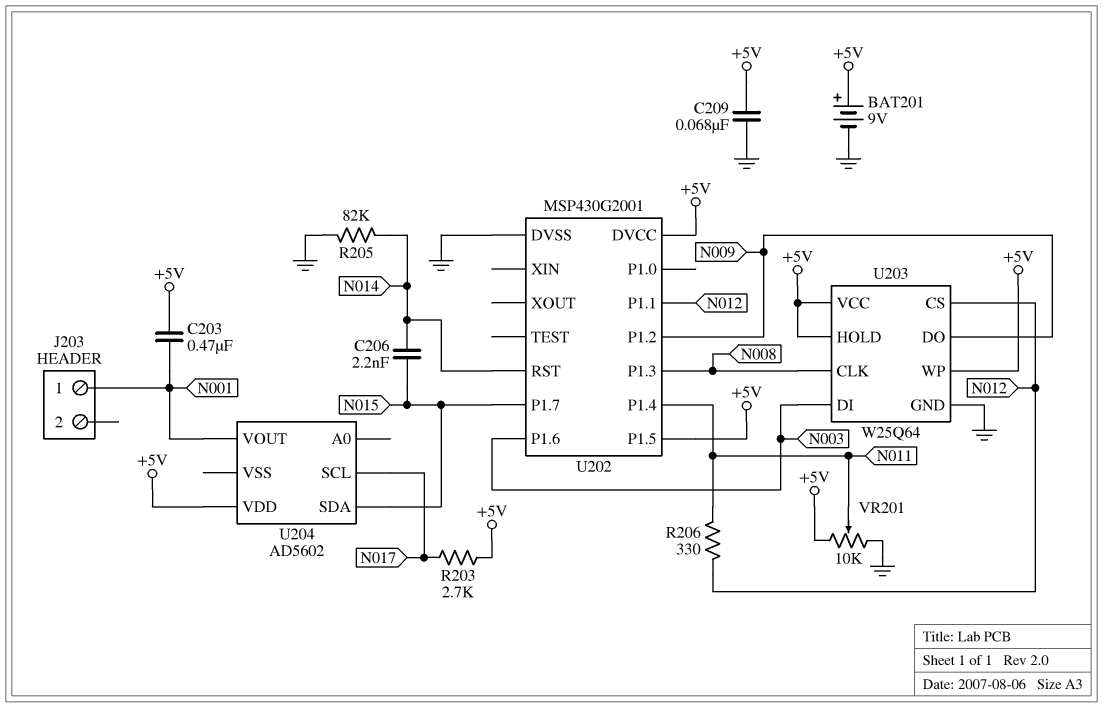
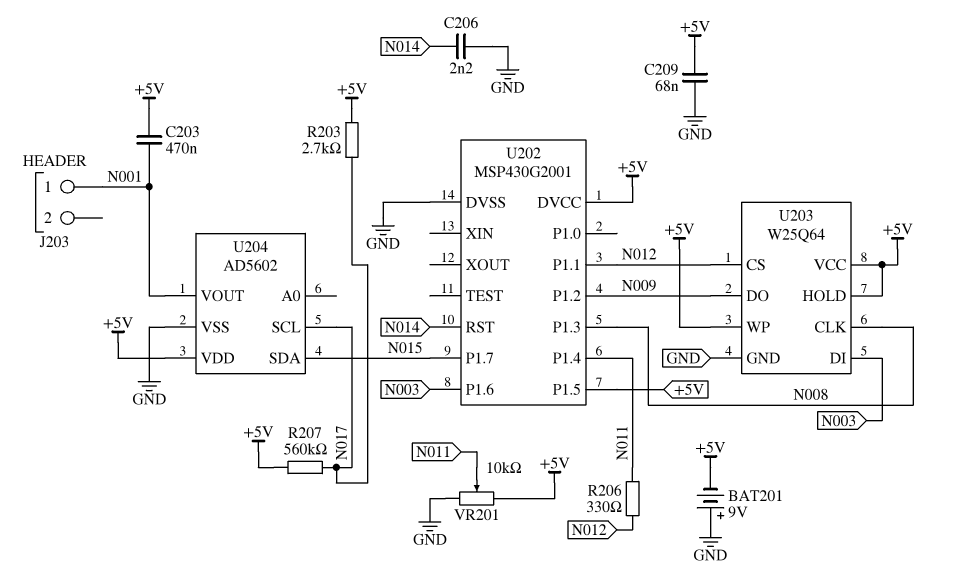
BAT201: 9V (plus +5V, minus GND) -> 9V (plus GND, minus +5V)
C206: 2.2nF (N014, N015) -> 2.2nF (GND, N014)
R205: 82k (GND, N014) -> none
R207: none -> 560k (+5V, N017)
U204 pin VSS: none -> GND

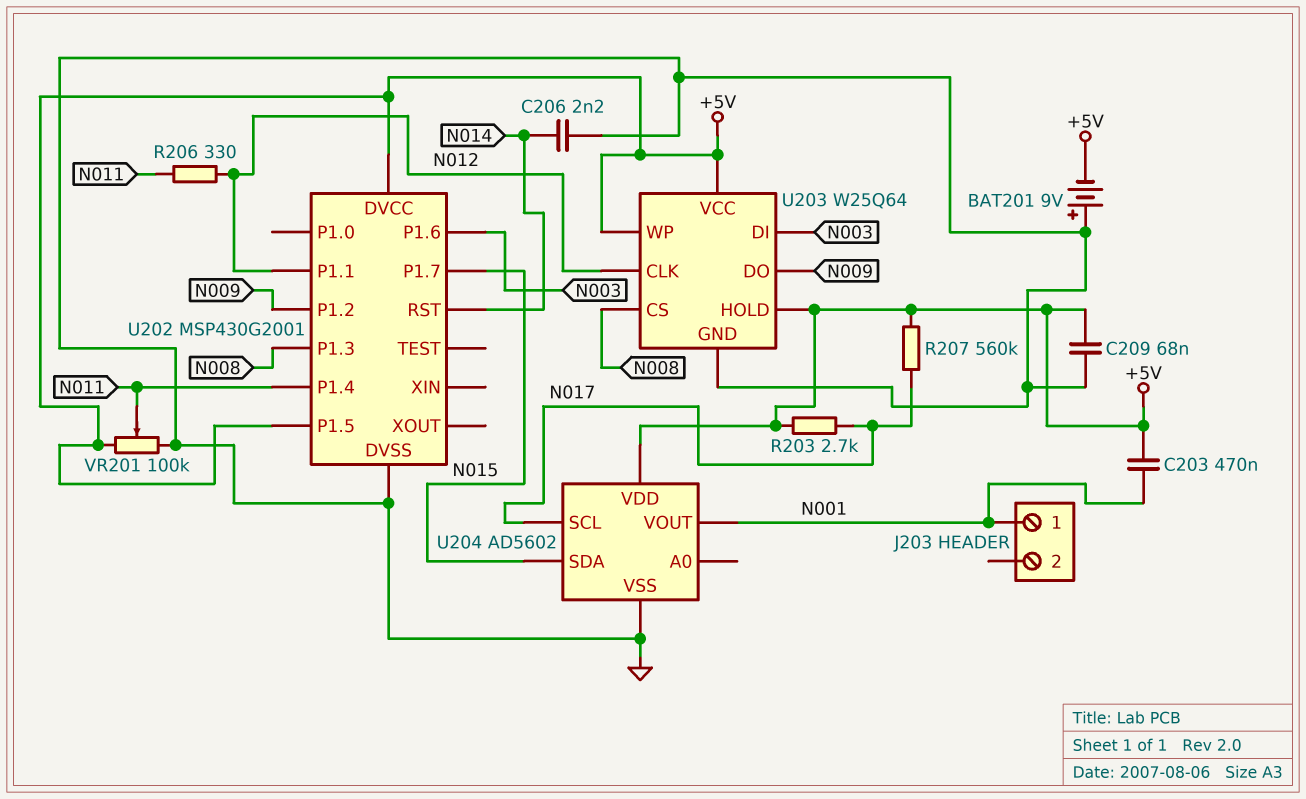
U203 pin CLK: N008 -> N012
U203 pin CS: N012 -> N008
VR201: 10k (+5V, GND, wiper N011) -> 100k (+5V, GND, wiper N011)

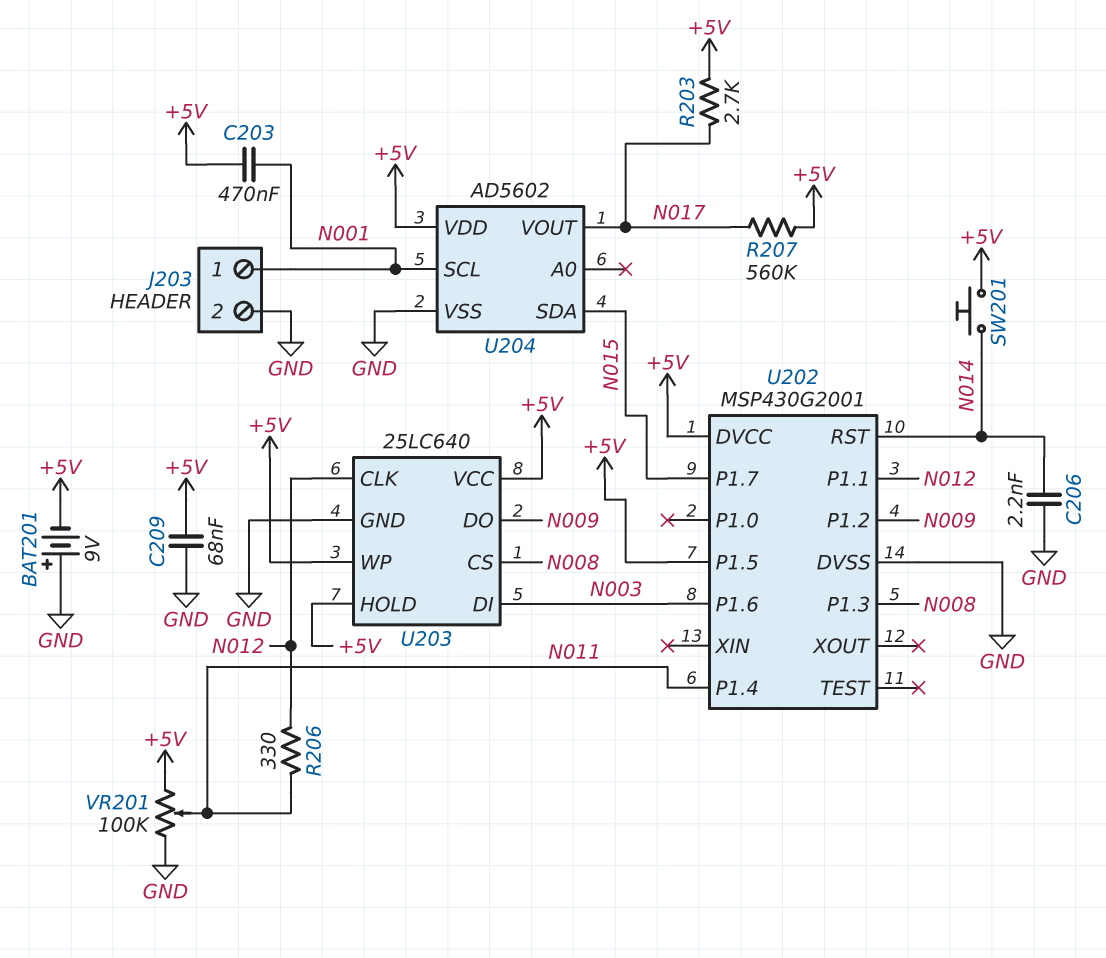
J203 pin 2: none -> GND
SW201: none -> button (+5V, N014)
U203: W25Q64 -> 25LC640
U204 pin SCL: N017 -> N001
U204 pin VOUT: N001 -> N017

